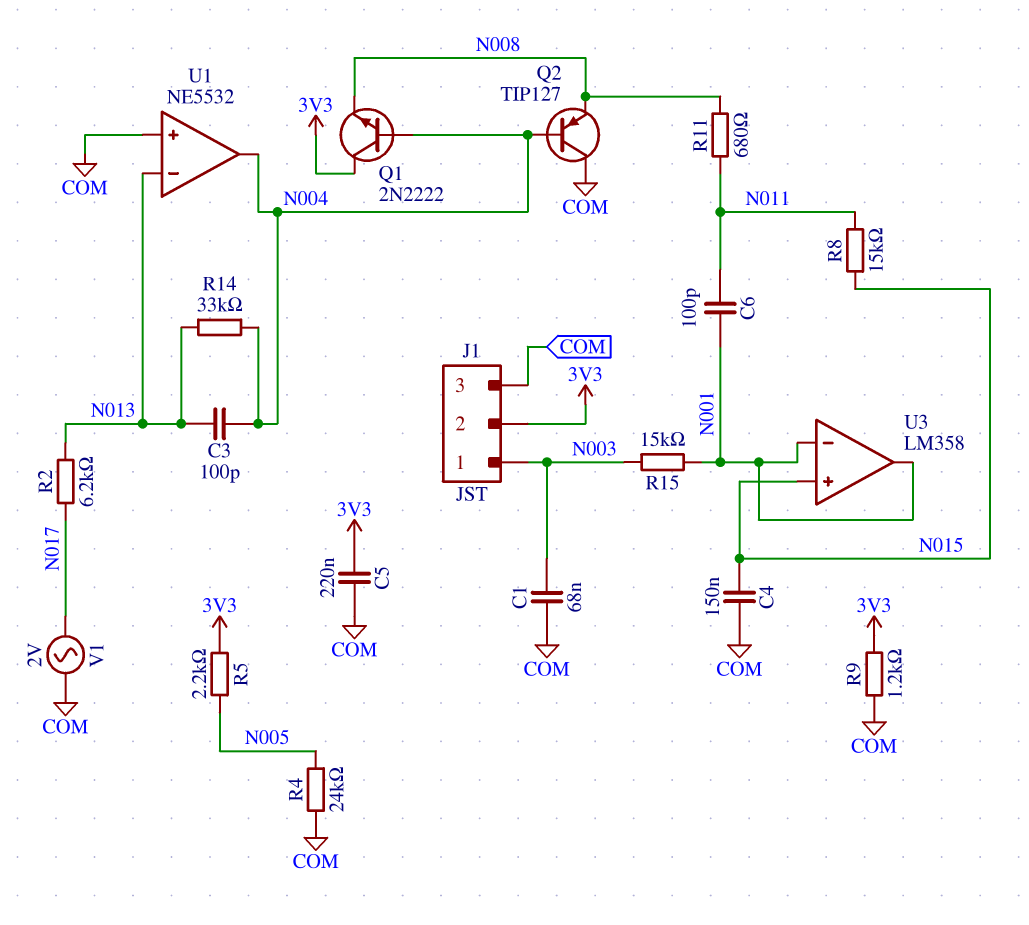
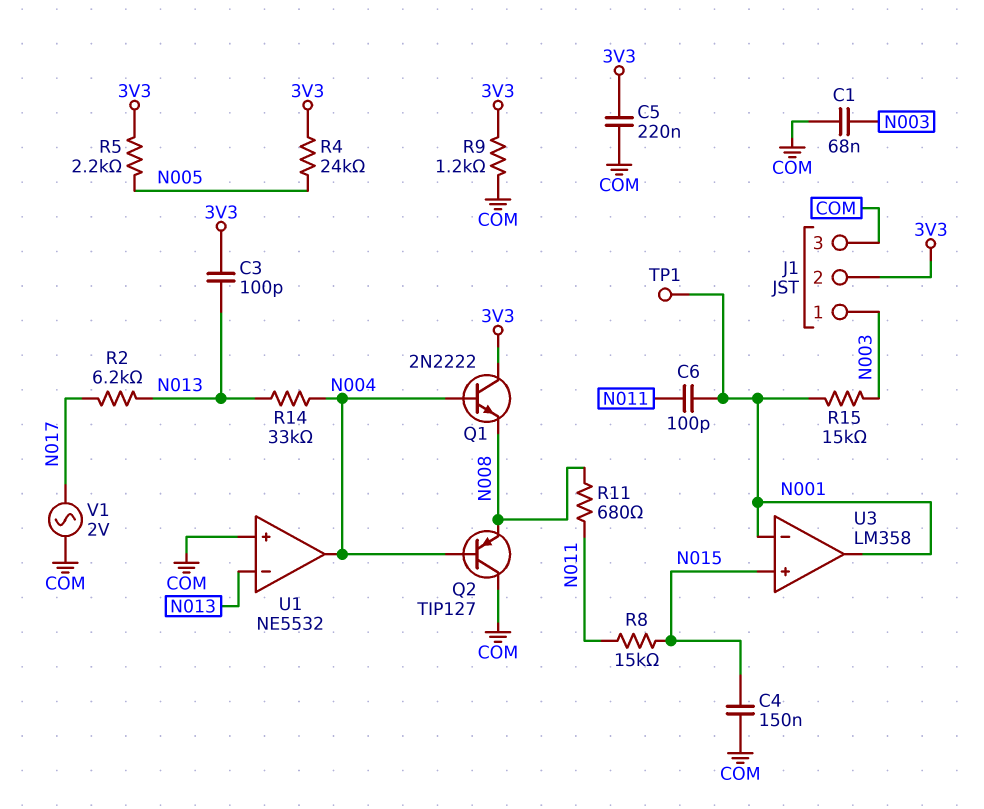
C3: 100pF (N004, N013) -> 100pF (3V3, N013)
R4: 24k (COM, N005) -> 24k (3V3, N005)
TP1: none -> test point (N001)

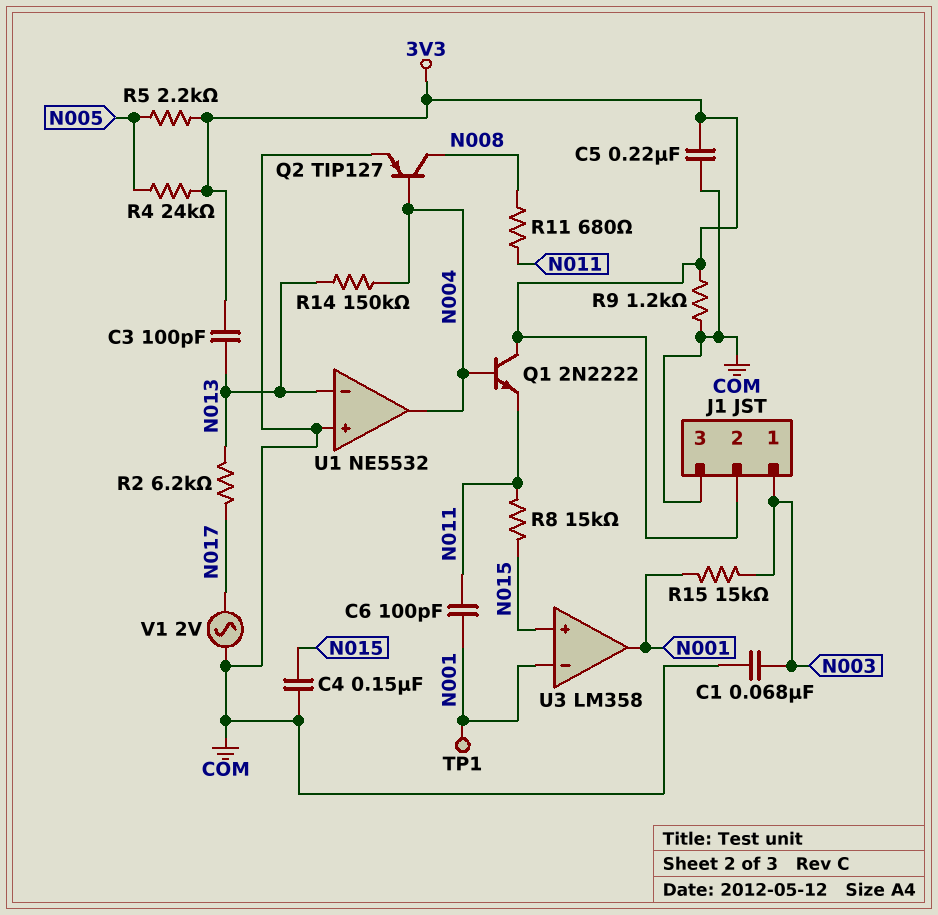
Q1: NPN 2N2222 (B N004, C 3V3, E N008) -> NPN 2N2222 (B N004, C 3V3, E N011)
Q2: PNP TIP127 (B N004, C COM, E N008) -> PNP TIP127 (B N004, C N008, E COM)
R14: 33k (N004, N013) -> 150k (N004, N013)

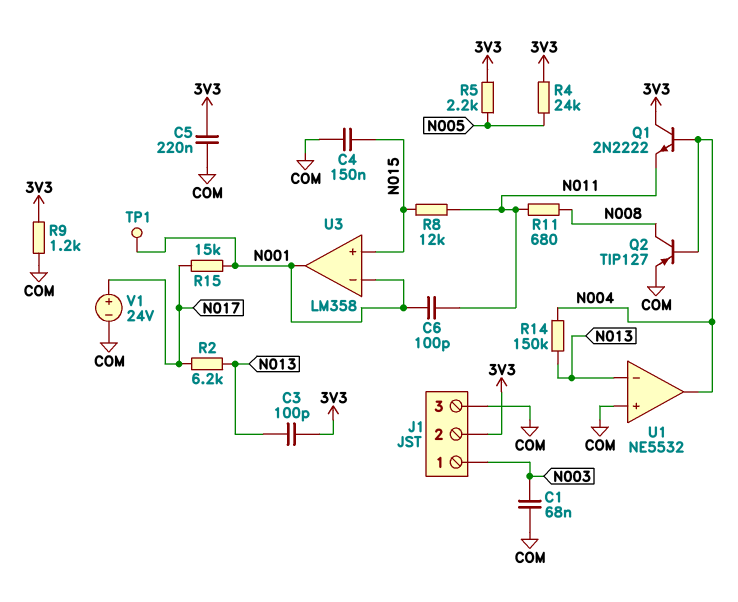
R8: 15k (N011, N015) -> 12k (N011, N015)
R15: 15k (N001, N003) -> 15k (N001, N017)
V1: AC 2V (COM, N017) -> 24V (plus N017, minus COM)

